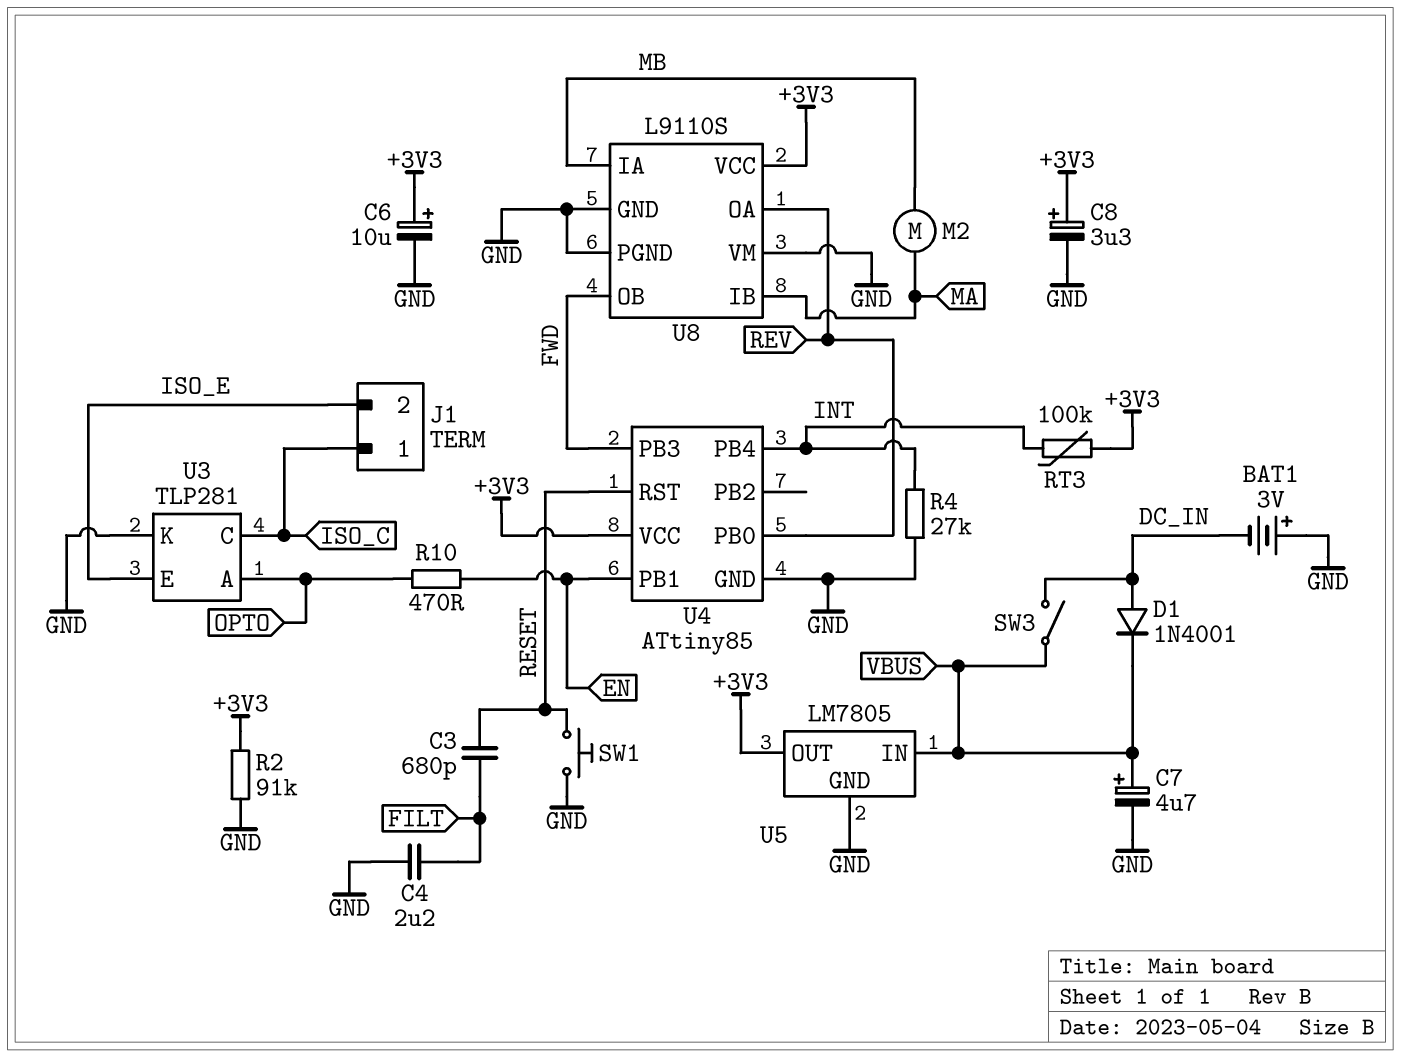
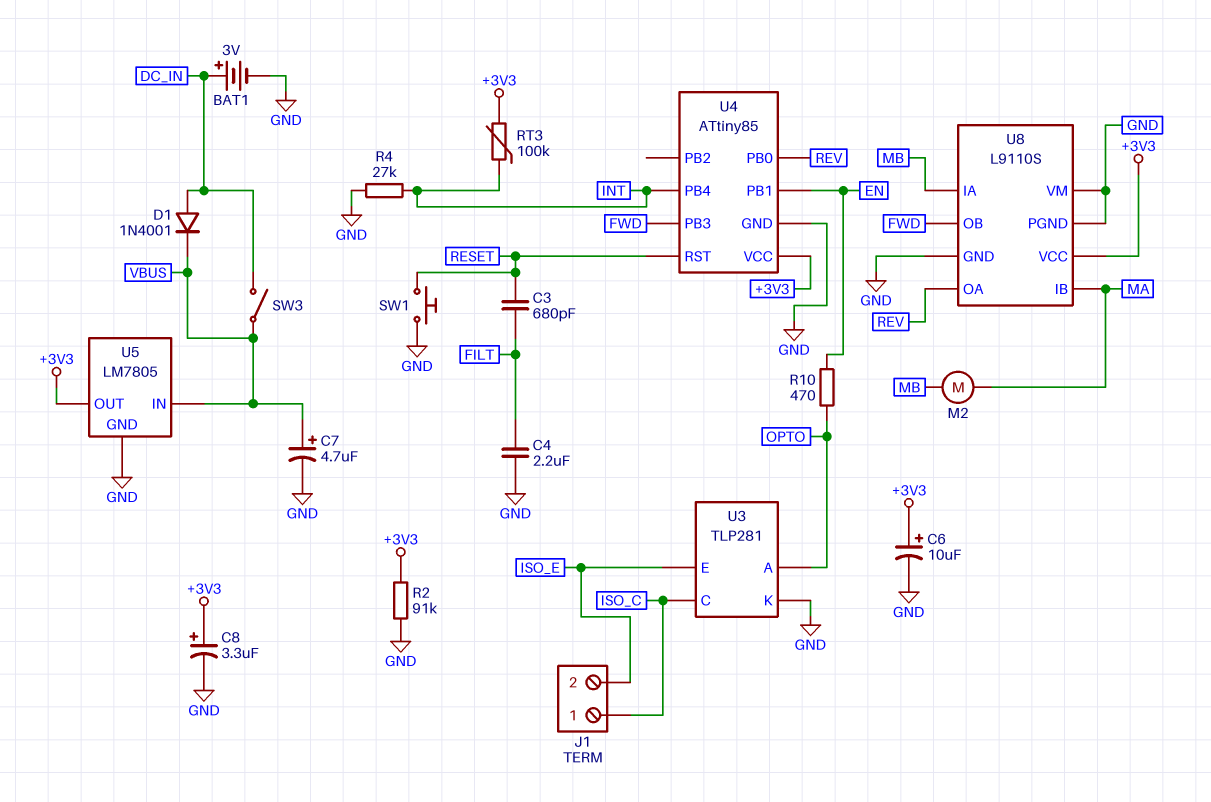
BAT1: 3V (plus GND, minus DC_IN) -> 3V (plus DC_IN, minus GND)

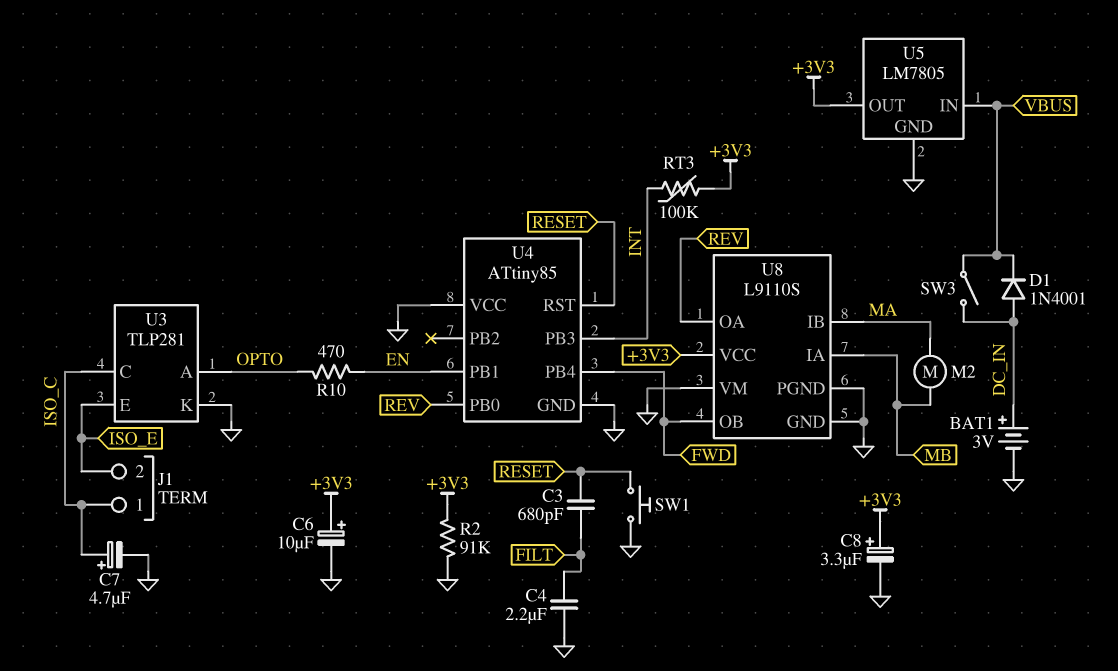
C7: 4.7uF (plus VBUS, minus GND) -> 4.7uF (plus ISO_C, minus GND)
R4: 27k (GND, INT) -> none
U4 pin PB3: FWD -> INT
U4 pin PB4: INT -> FWD
U4 pin VCC: +3V3 -> GND

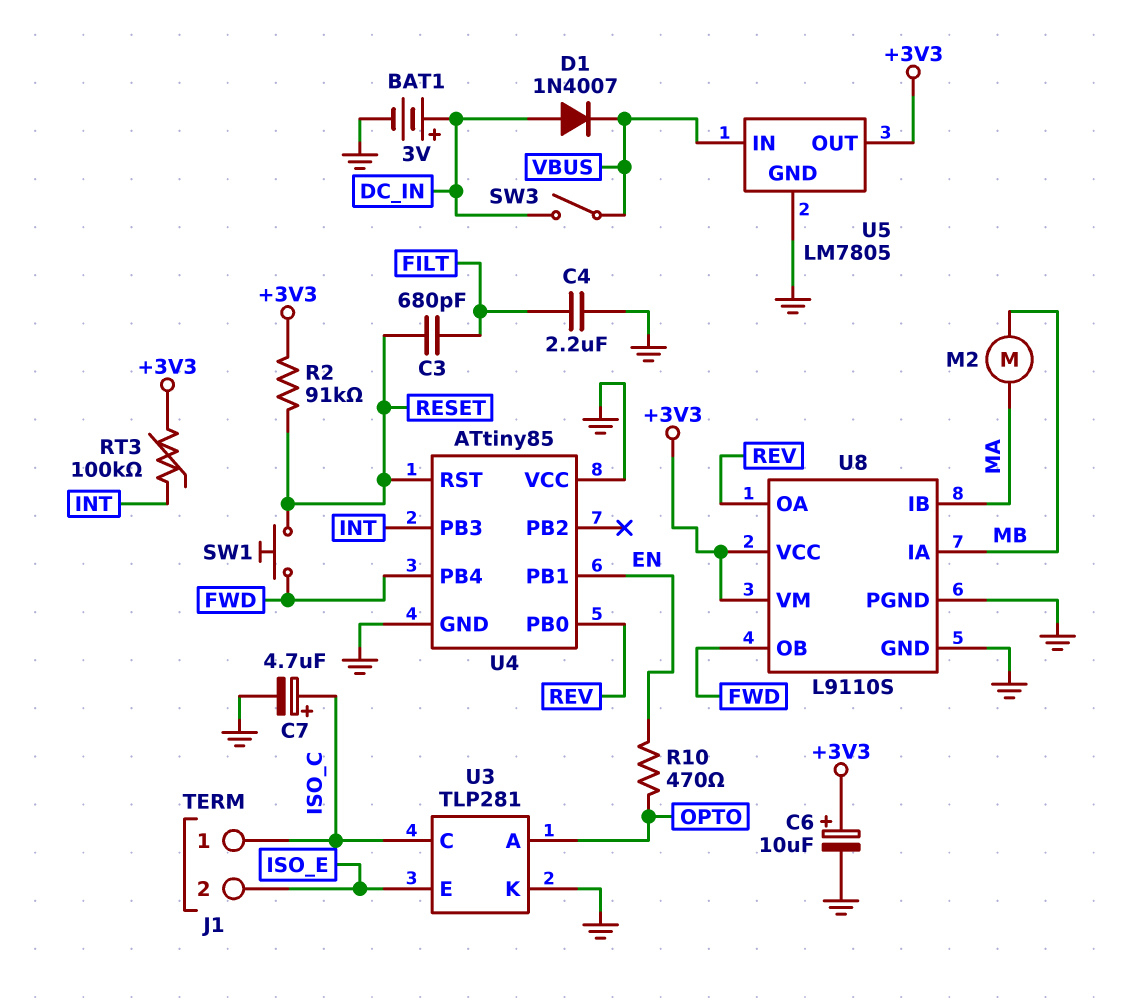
C8: 3.3uF (plus +3V3, minus GND) -> none
D1: diode 1N4001 (A DC_IN, K VBUS) -> diode 1N4007 (A DC_IN, K VBUS)
R2: 91k (+3V3, GND) -> 91k (+3V3, RESET)
SW1: button (GND, RESET) -> button (FWD, RESET)
U8 pin VM: GND -> +3V3

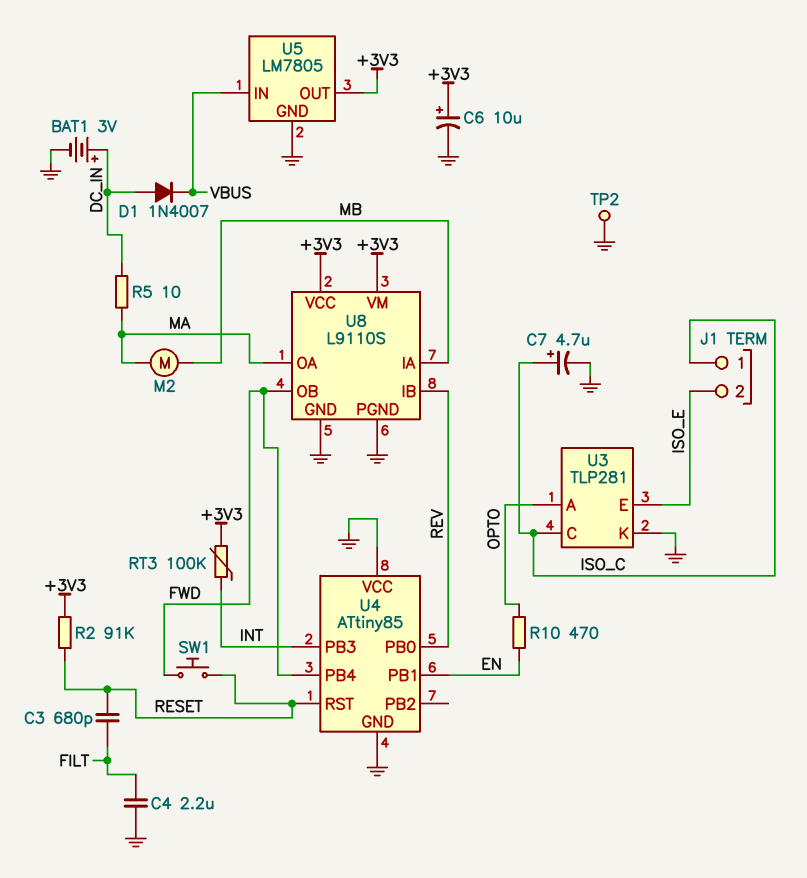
R5: none -> 10 (DC_IN, MA)
SW3: switch (DC_IN, VBUS) -> none
TP2: none -> test point (GND)
U8 pin IB: MA -> REV
U8 pin OA: REV -> MA

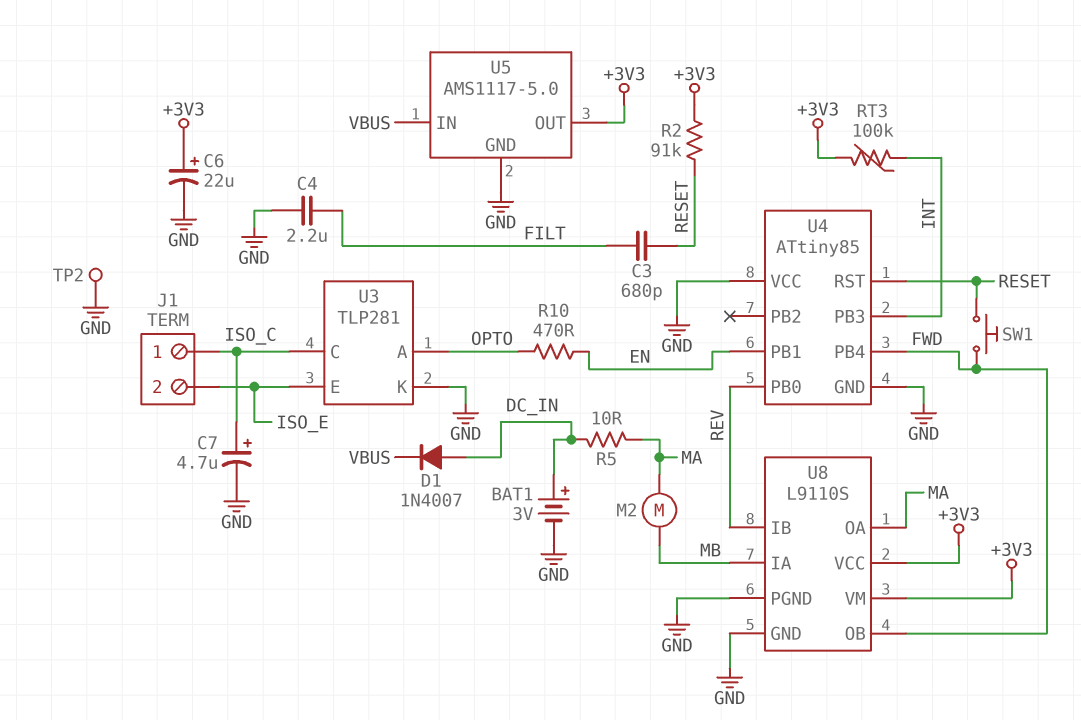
C6: 10uF (plus +3V3, minus GND) -> 22uF (plus +3V3, minus GND)
U5: LM7805 -> AMS1117-5.0

